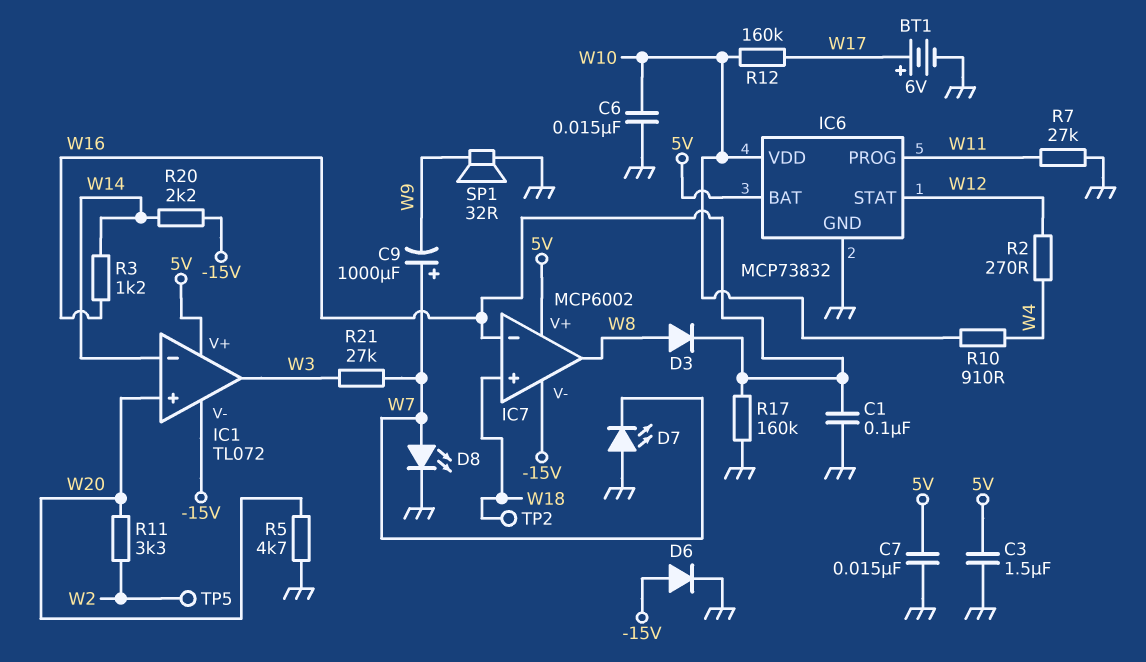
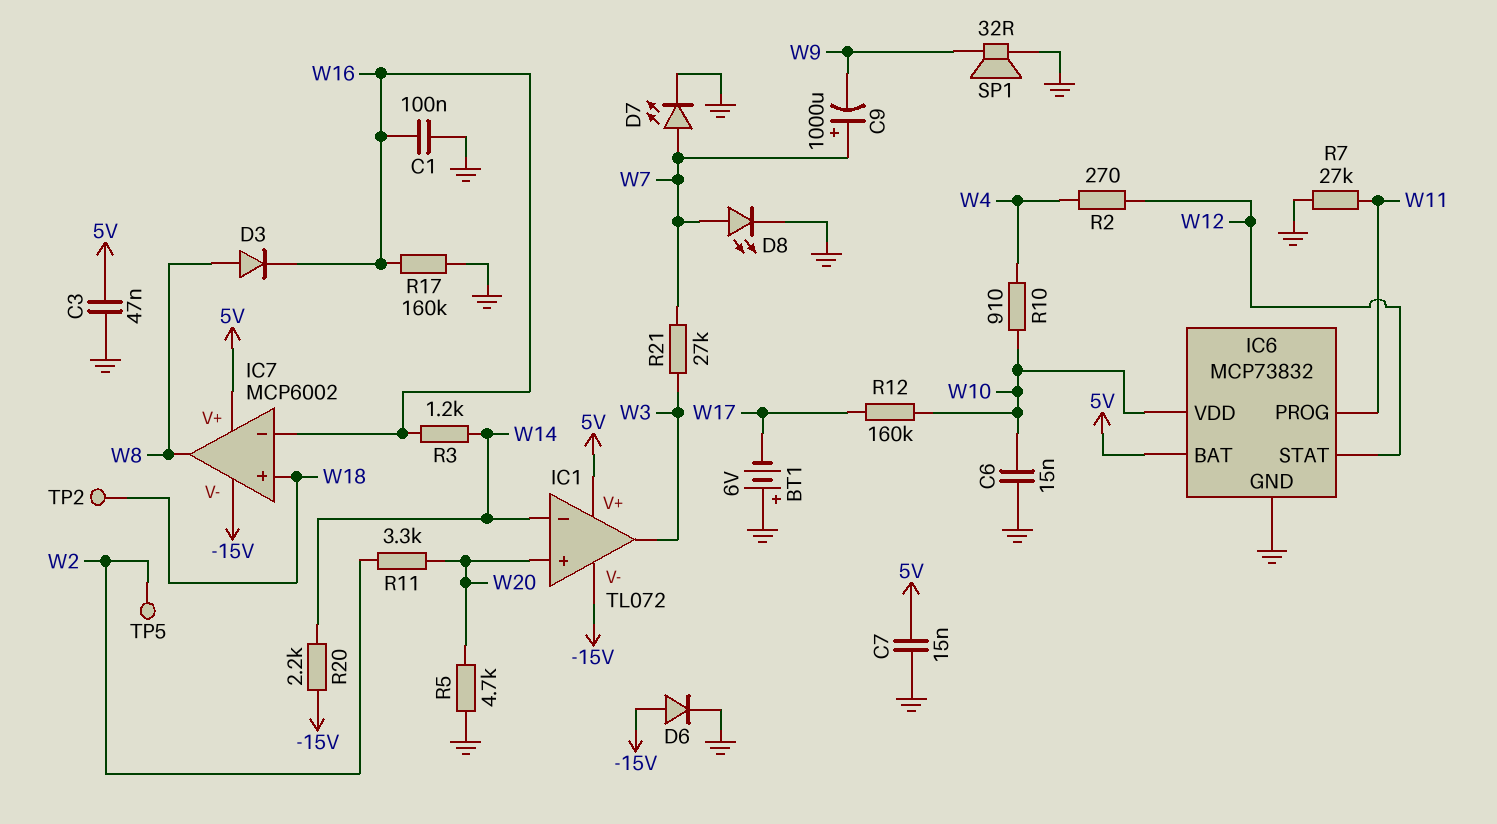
BT1: 6V (plus W17, minus GND) -> 6V (plus GND, minus W17)
C3: 1.5uF (5V, GND) -> 47nF (5V, GND)
D7: LED (A GND, K W7) -> LED (A W7, K GND)

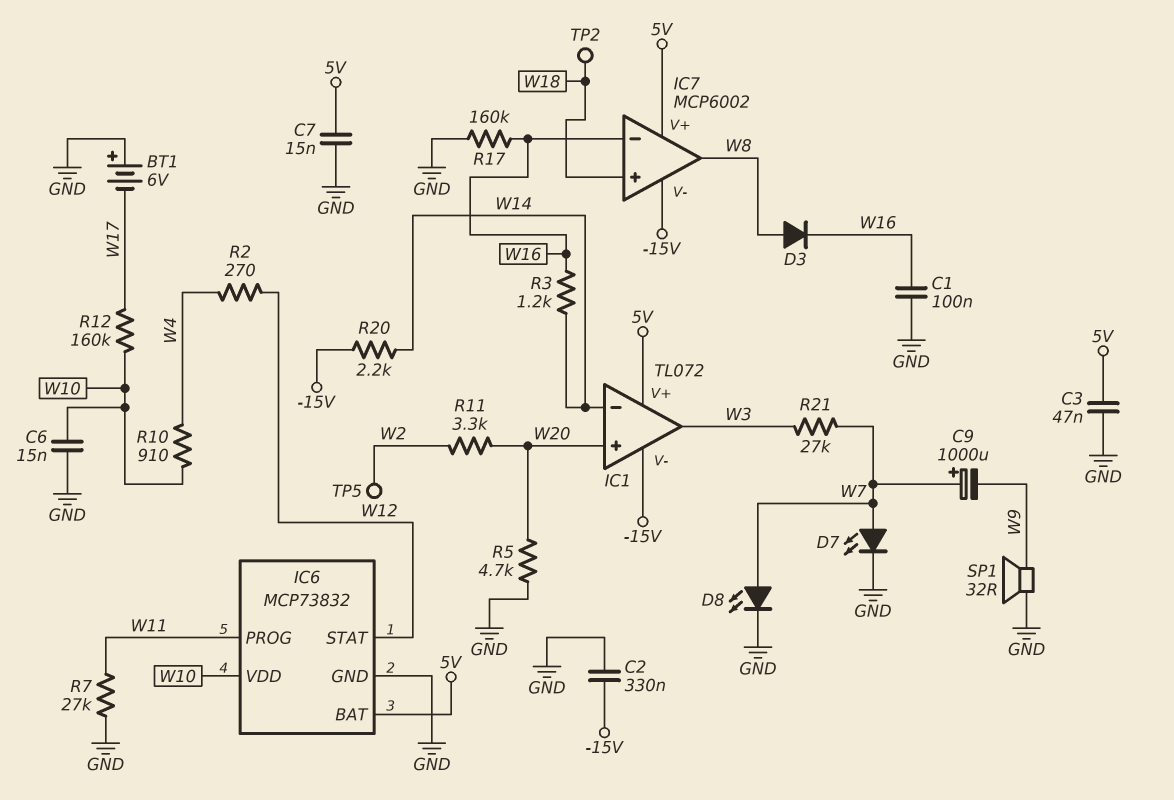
C2: none -> 330nF (-15V, GND)
D6: diode (A -15V, K GND) -> none

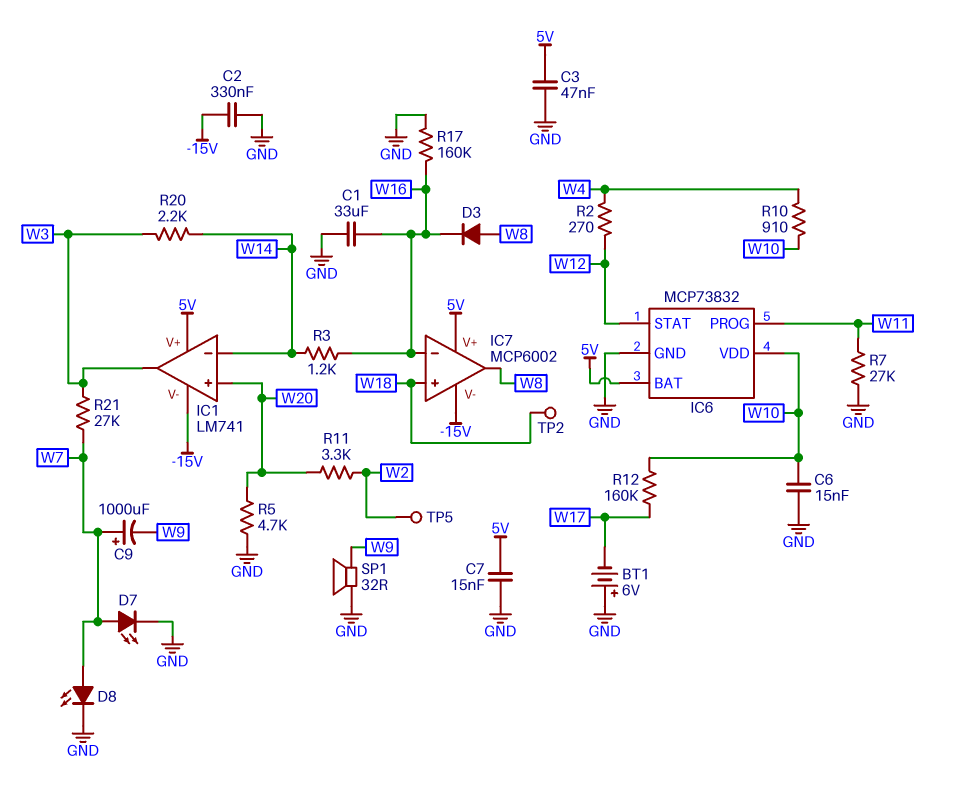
C1: 100nF (GND, W16) -> 33uF (GND, W16)
IC1: TL072 -> LM741
R20: 2.2k (-15V, W14) -> 2.2k (W3, W14)

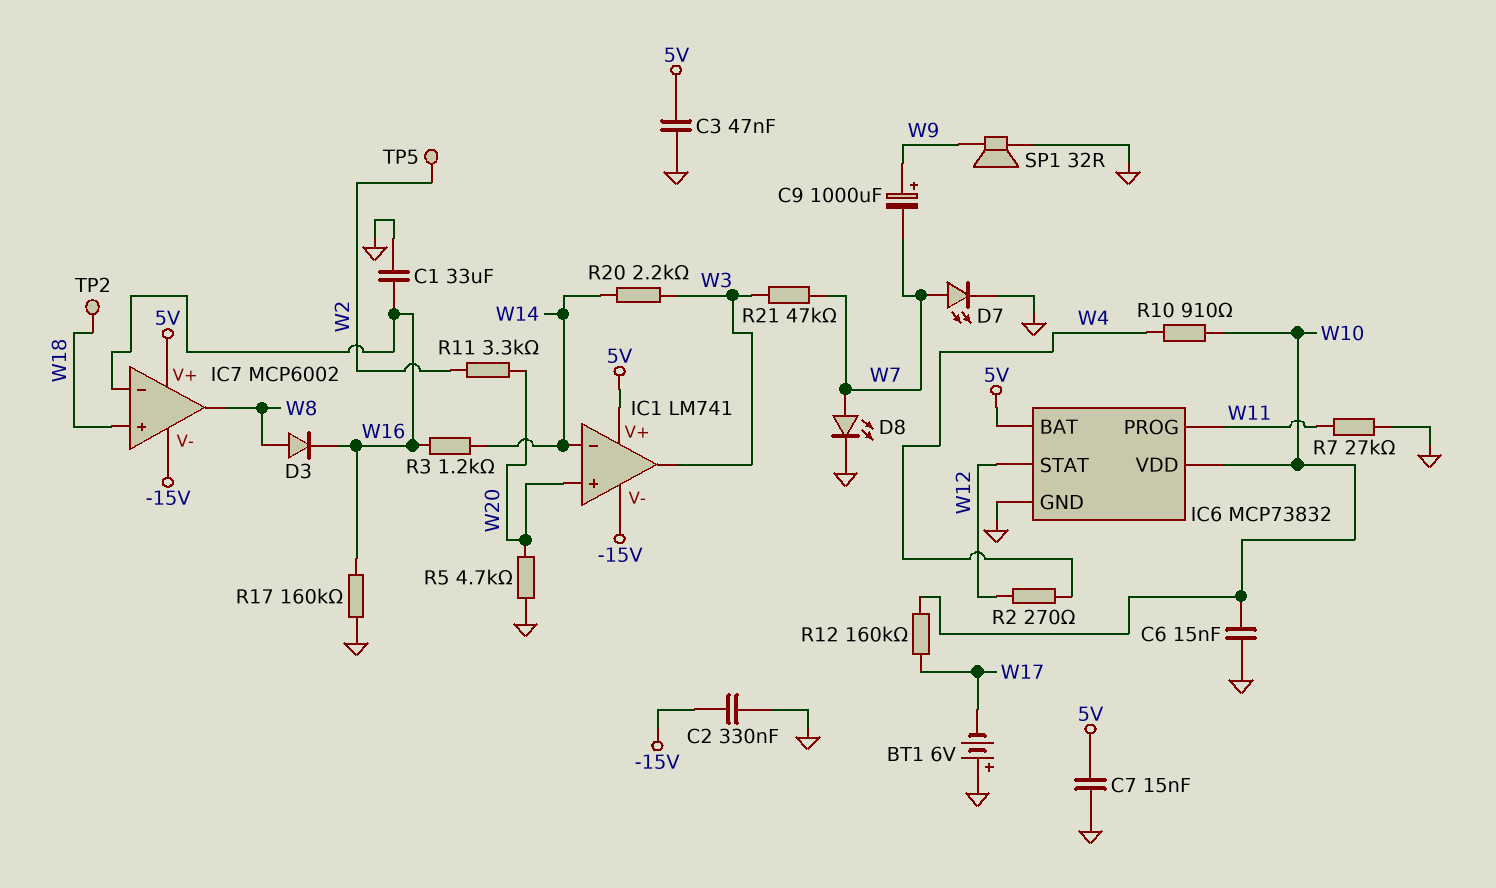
C9: 1000uF (plus W7, minus W9) -> 1000uF (plus W9, minus W7)
R21: 27k (W3, W7) -> 47k (W3, W7)

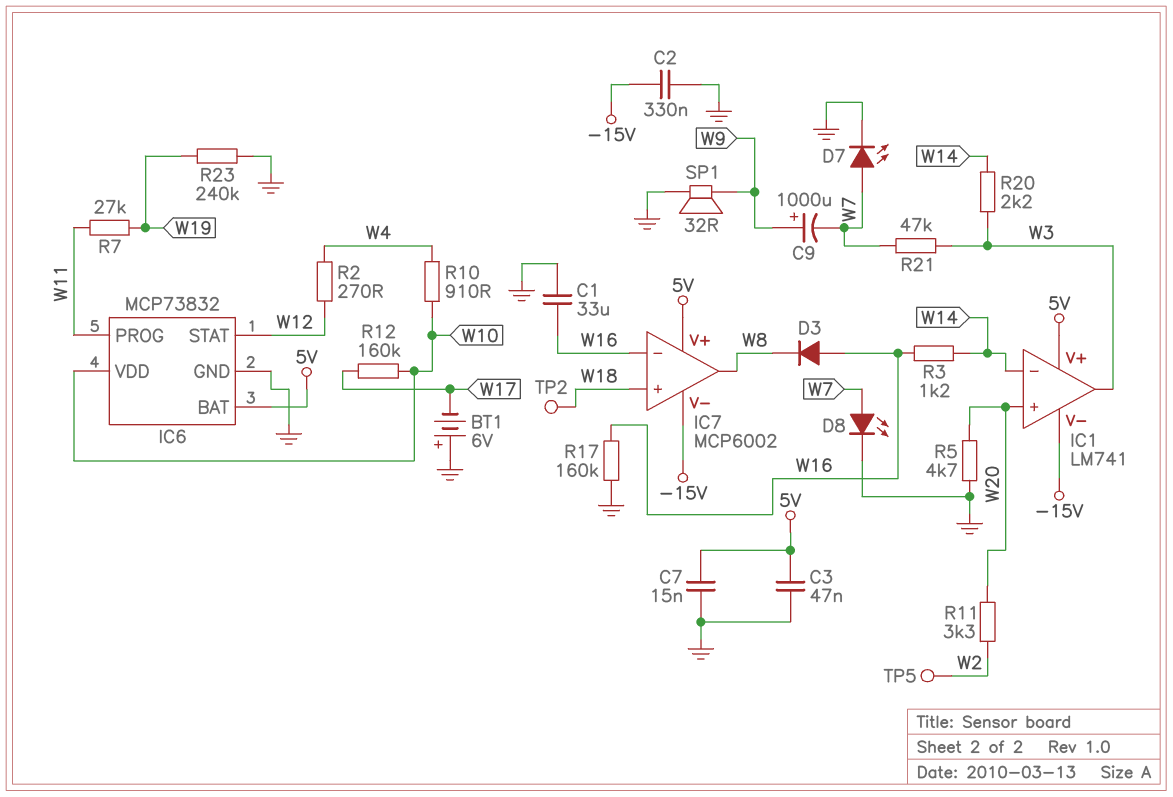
C6: 15nF (GND, W10) -> none
D3: diode (A W8, K W16) -> diode (A W16, K W8)
R7: 27k (GND, W11) -> 27k (W11, W19)
R23: none -> 240k (GND, W19)

